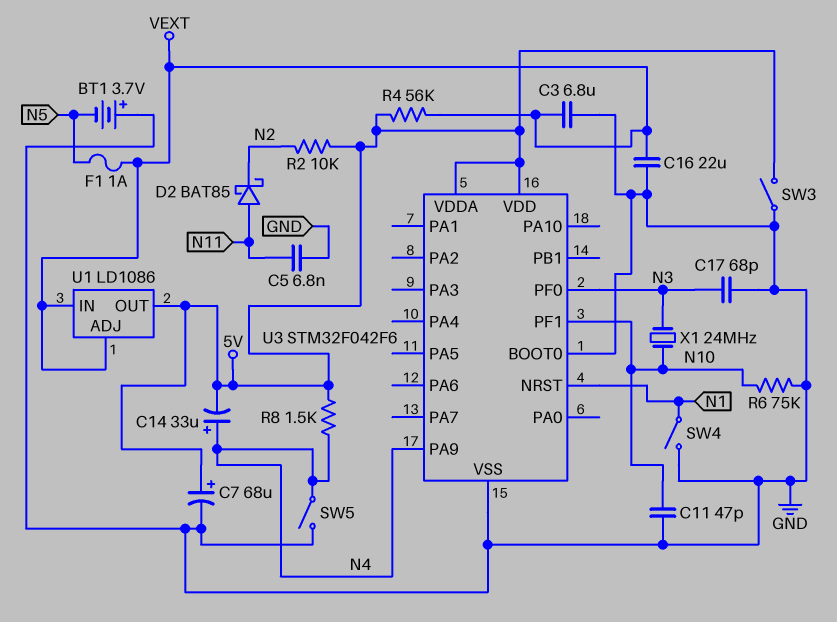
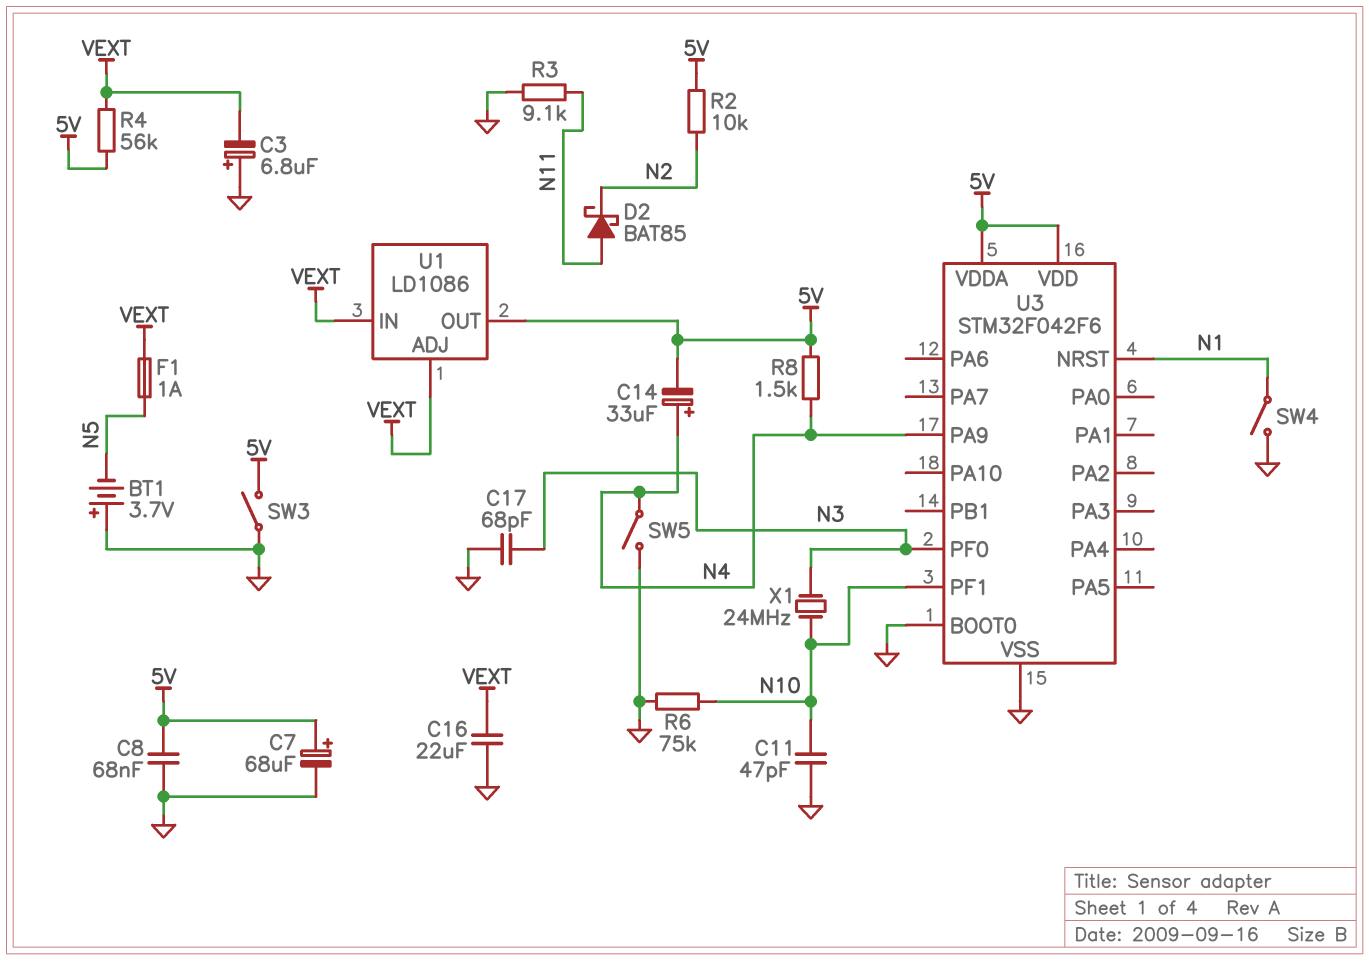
C3: 6.8uF (GND, VEXT) -> 6.8uF (plus GND, minus VEXT)
C5: 6.8nF (GND, N11) -> none
C8: none -> 68nF (5V, GND)
R3: none -> 9.1k (GND, N11)

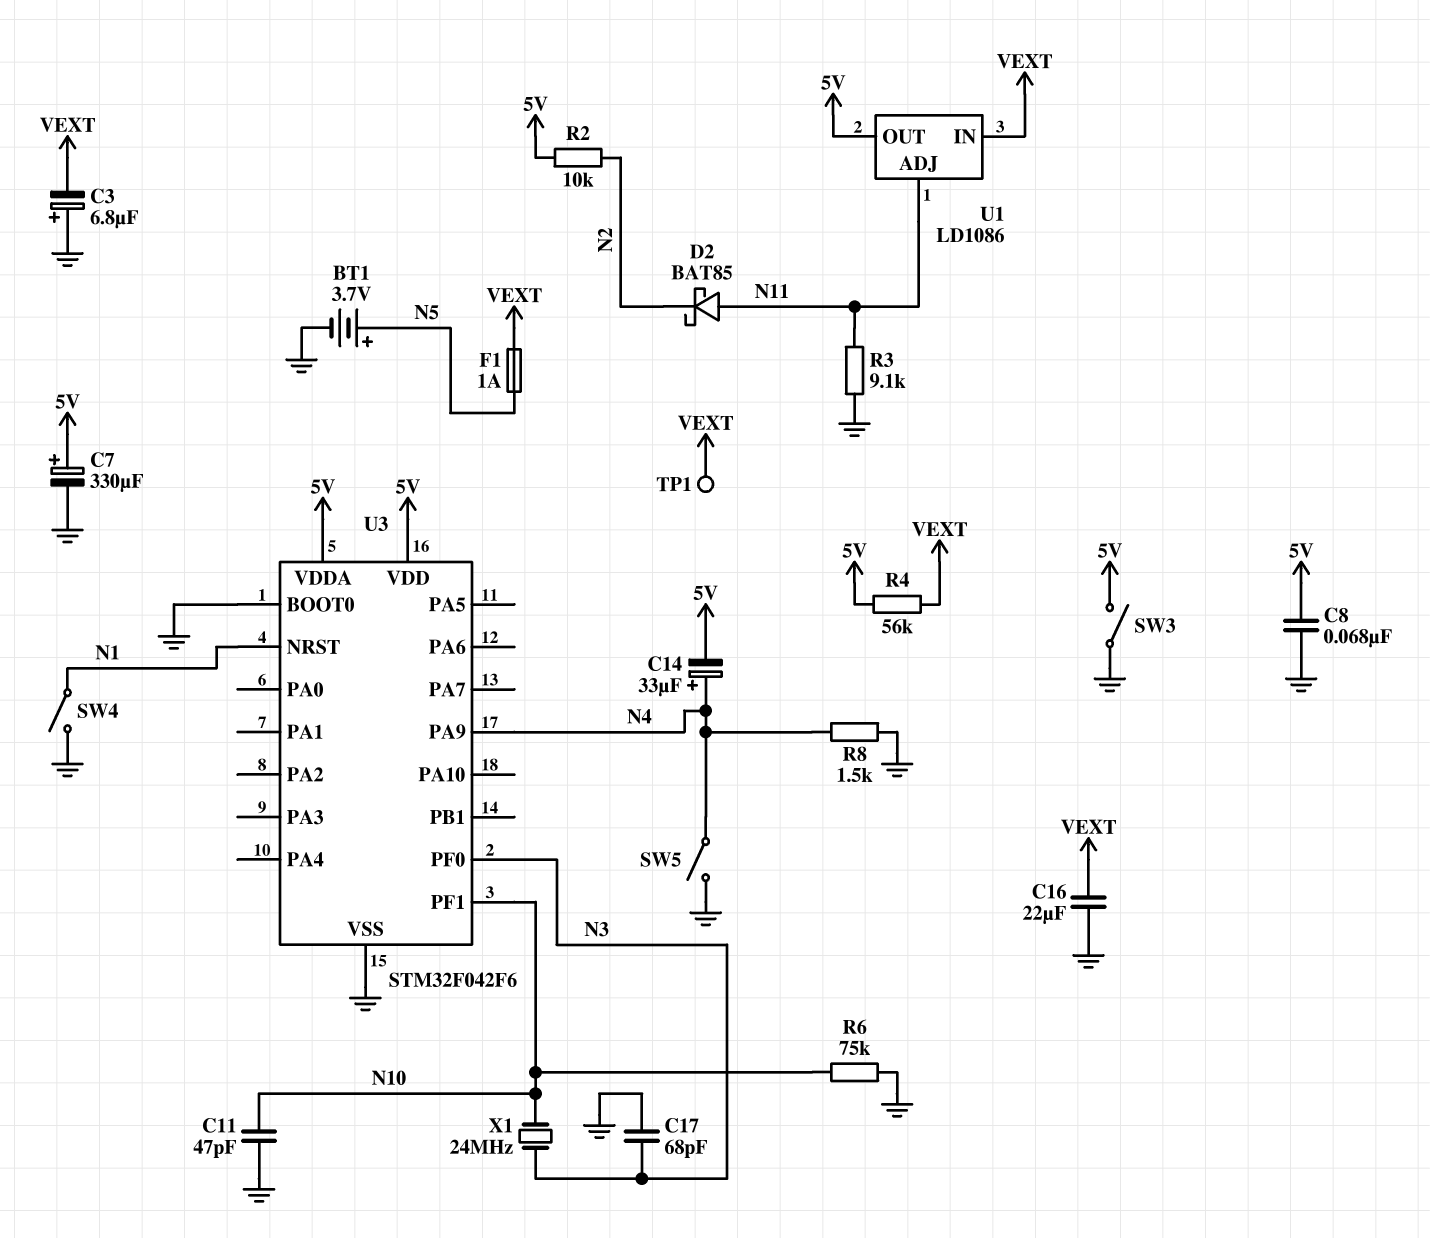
BT1: 3.7V (plus GND, minus N5) -> 3.7V (plus N5, minus GND)
C7: 68uF (plus 5V, minus GND) -> 330uF (plus 5V, minus GND)
R8: 1.5k (5V, N4) -> 1.5k (GND, N4)
TP1: none -> test point (VEXT)
U1 pin ADJ: VEXT -> N11

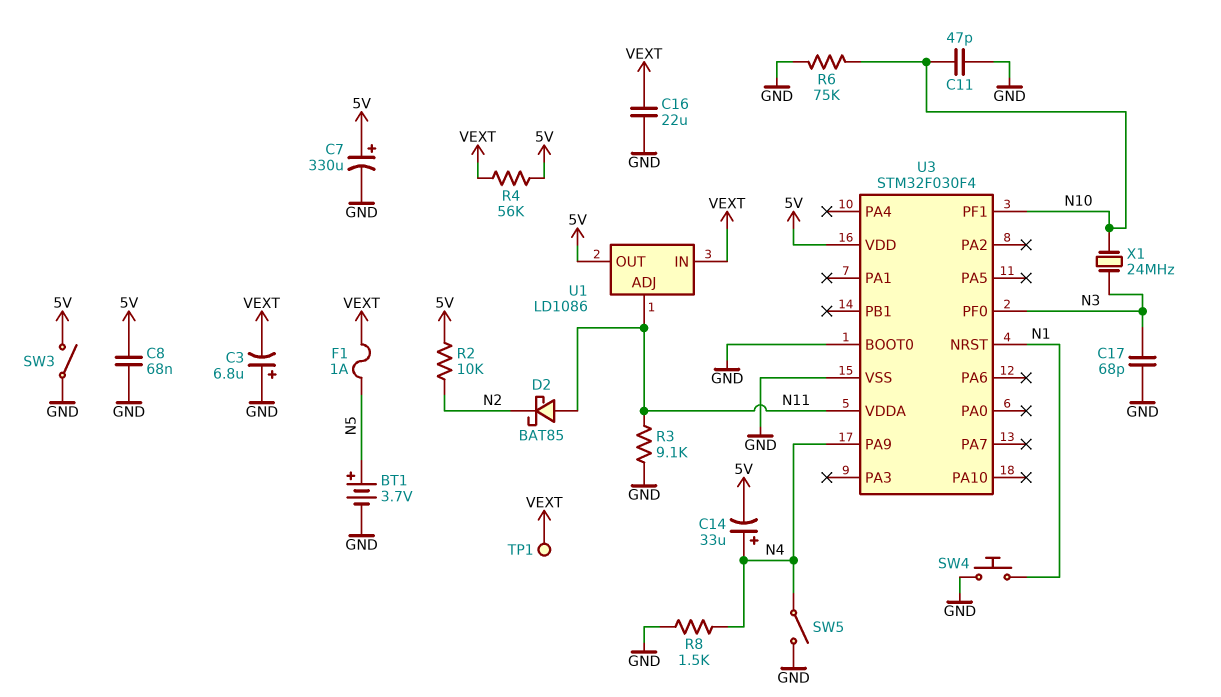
SW4: switch (GND, N1) -> button (GND, N1)
U3: STM32F042F6 -> STM32F030F4
U3 pin VDDA: 5V -> N11

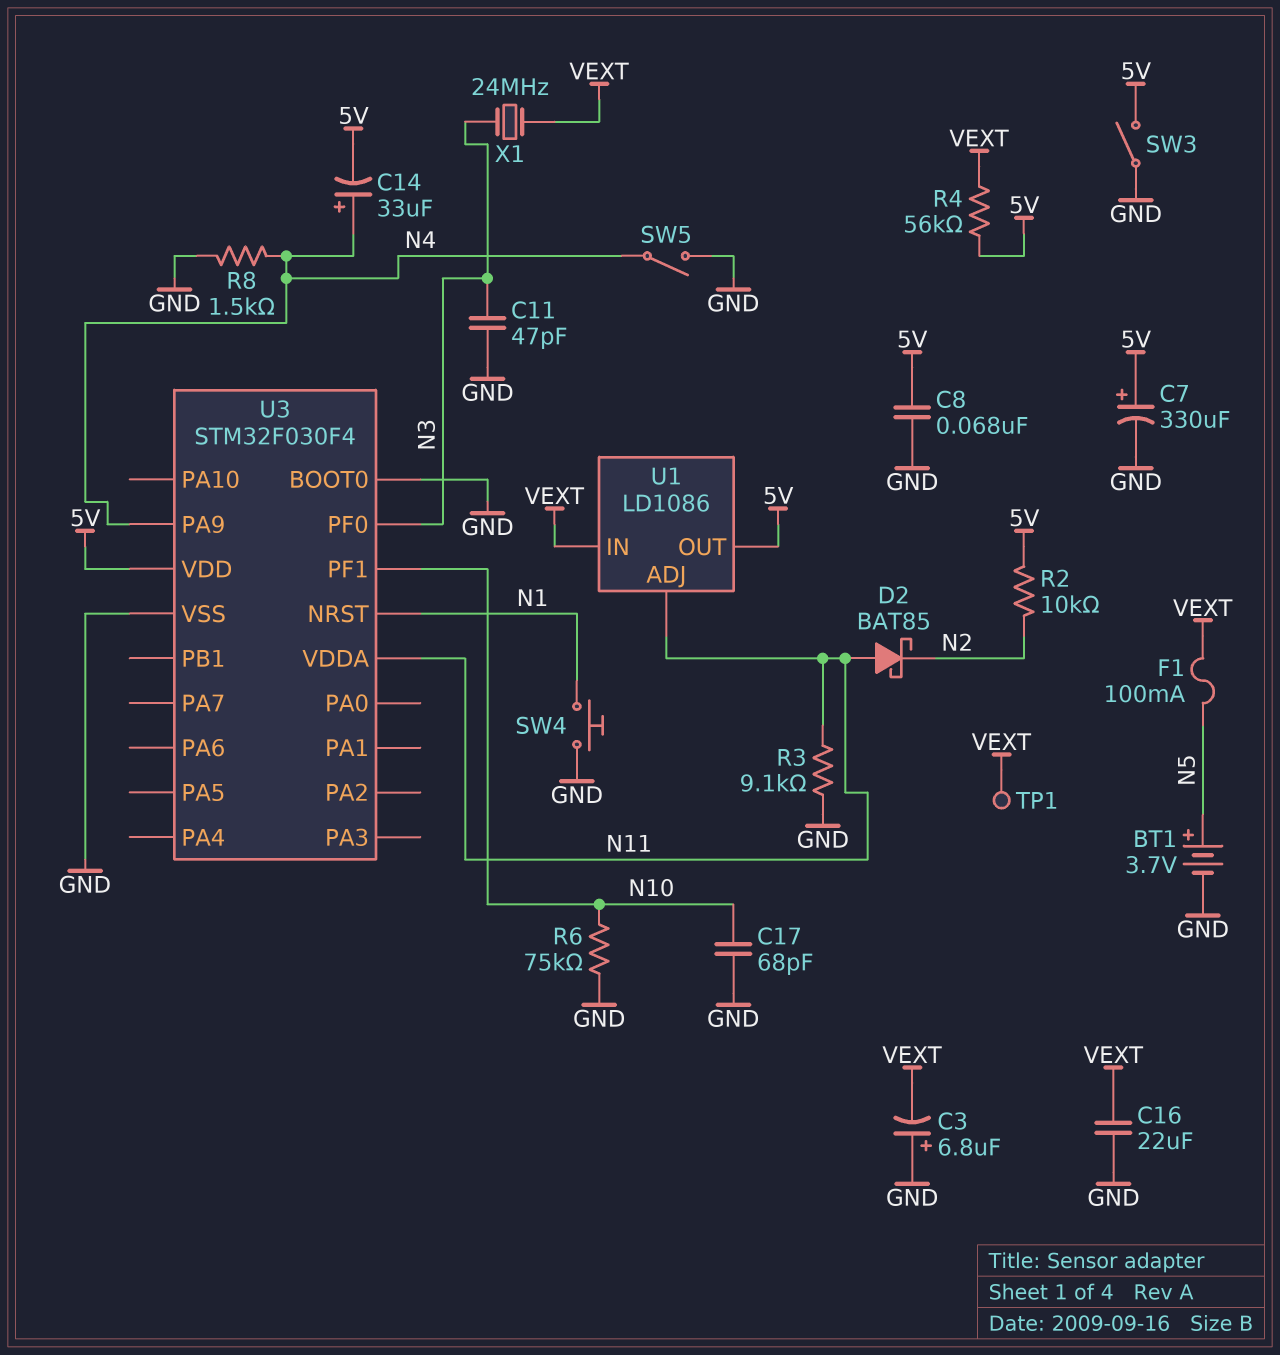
C11: 47pF (GND, N10) -> 47pF (GND, N3)
C17: 68pF (GND, N3) -> 68pF (GND, N10)
F1: 1A (N5, VEXT) -> 100mA (N5, VEXT)
X1: 24MHz (N3, N10) -> 24MHz (N3, VEXT)

